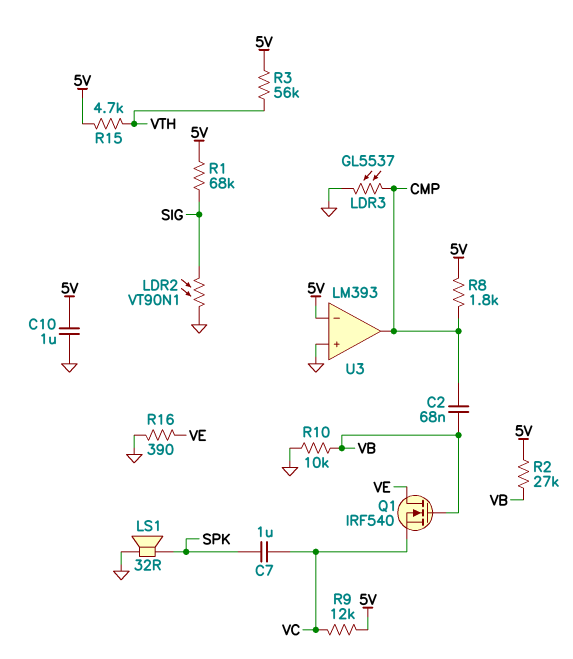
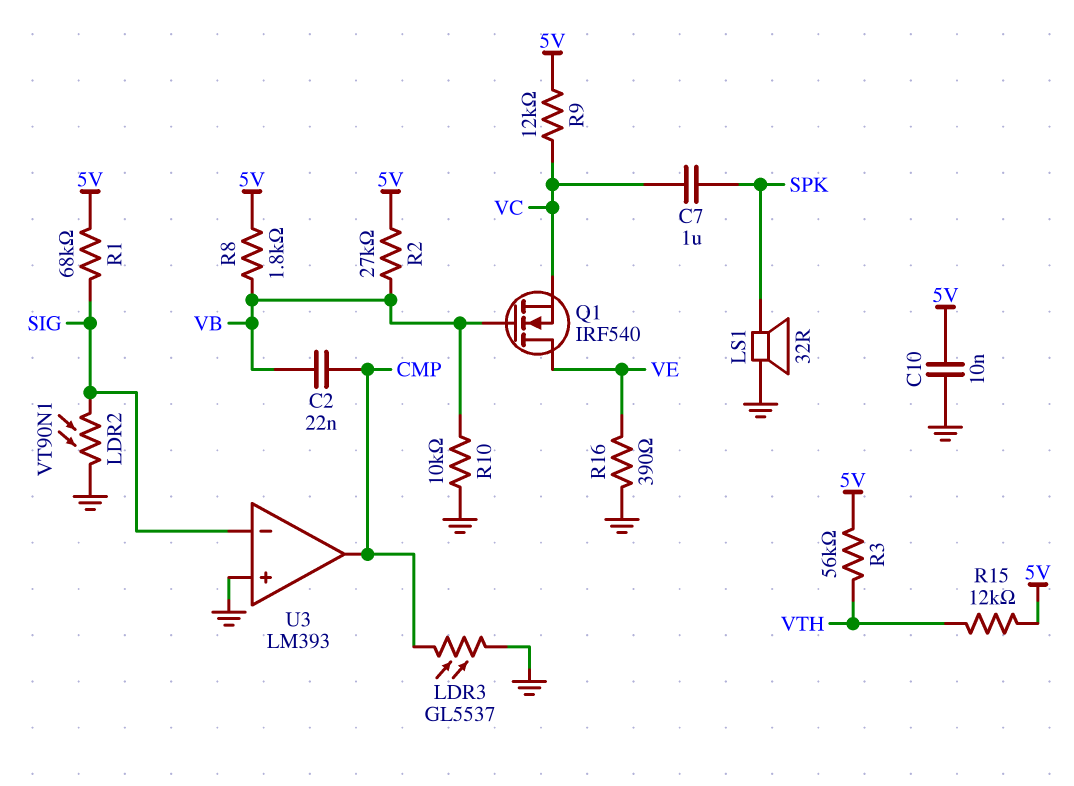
C2: 68nF (CMP, VB) -> 22nF (CMP, VB)
C10: 1uF (5V, GND) -> 10nF (5V, GND)
R8: 1.8k (5V, CMP) -> 1.8k (5V, VB)
R15: 4.7k (5V, VTH) -> 12k (5V, VTH)
U3 pin in-: 5V -> SIG

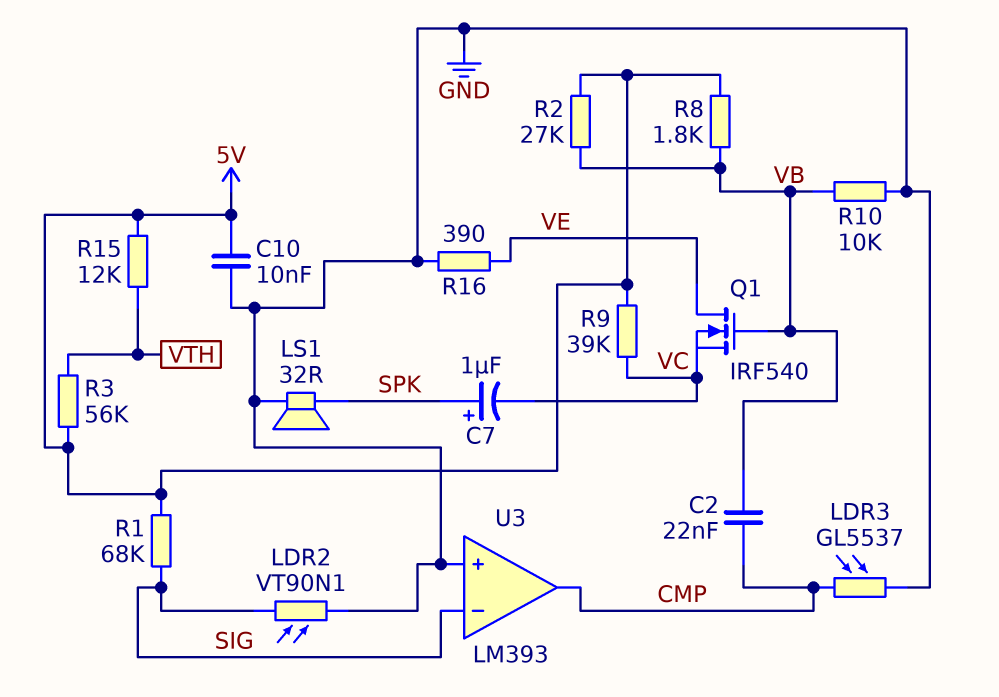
C7: 1uF (SPK, VC) -> 1uF (plus SPK, minus VC)
R9: 12k (5V, VC) -> 39k (5V, VC)

